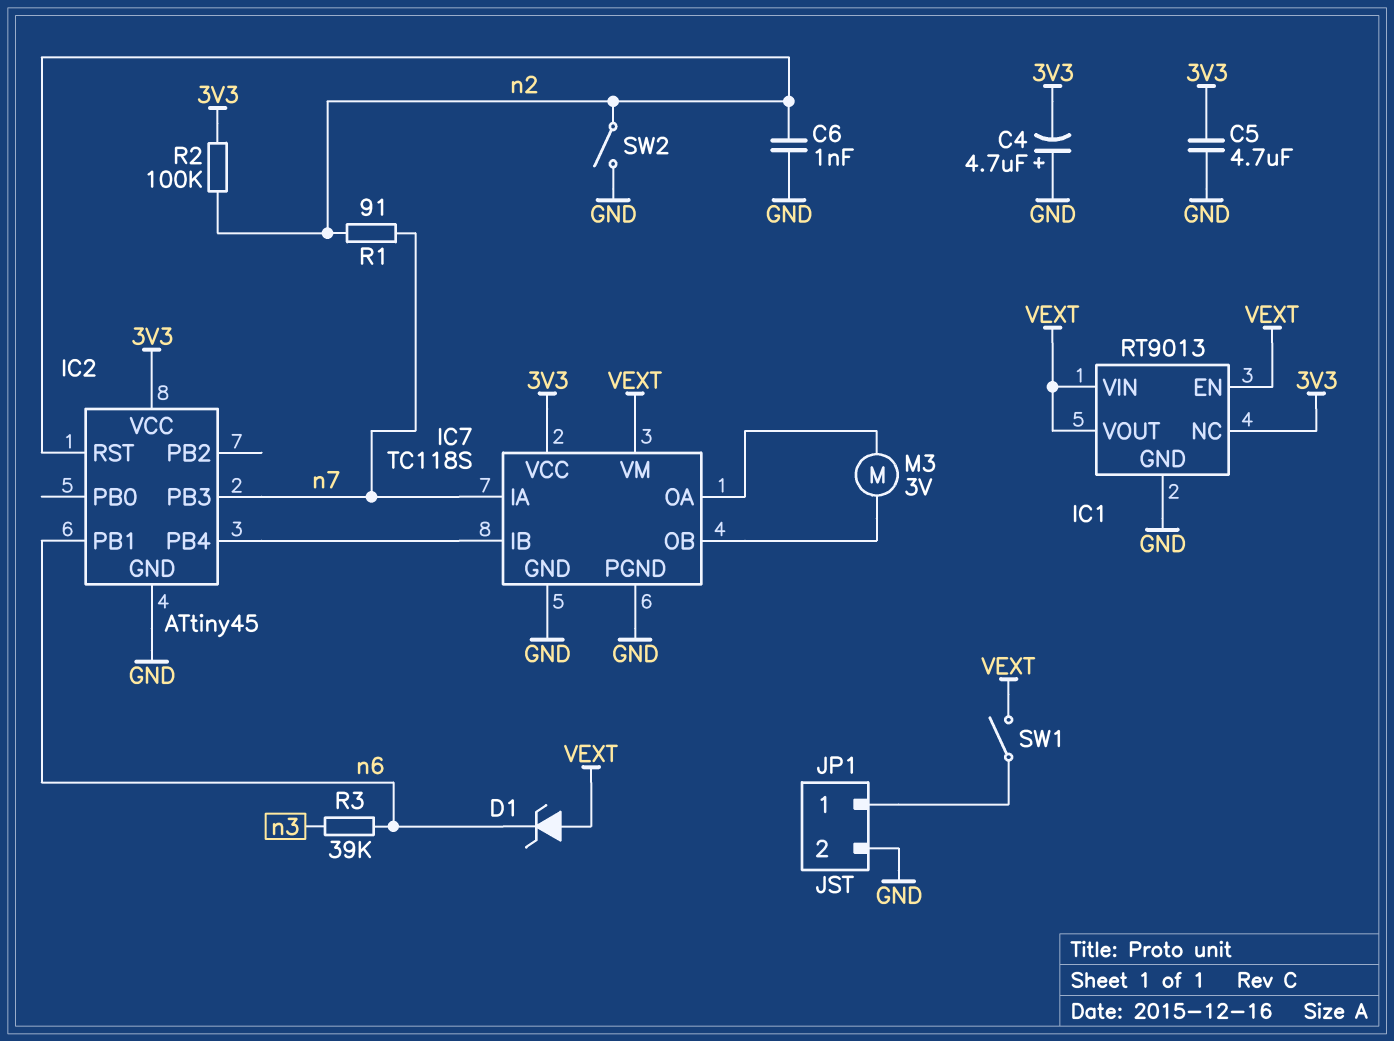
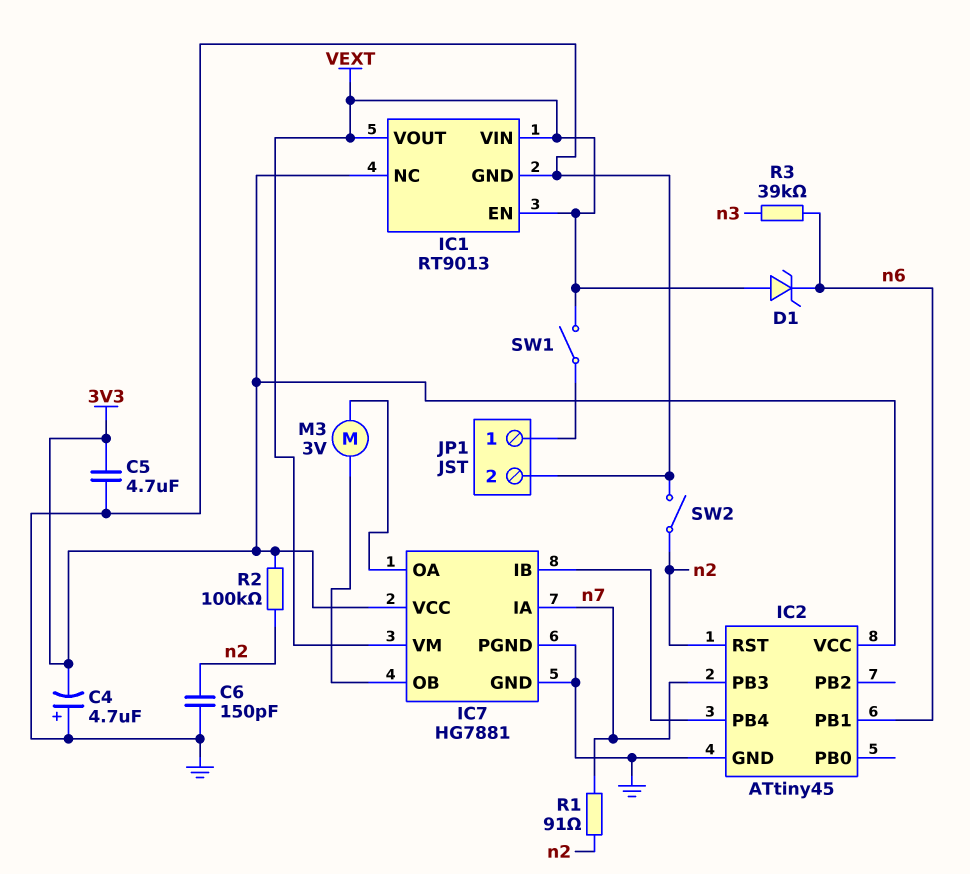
C6: 1nF (GND, n2) -> 150pF (GND, n2)
IC7: TC118S -> HG7881

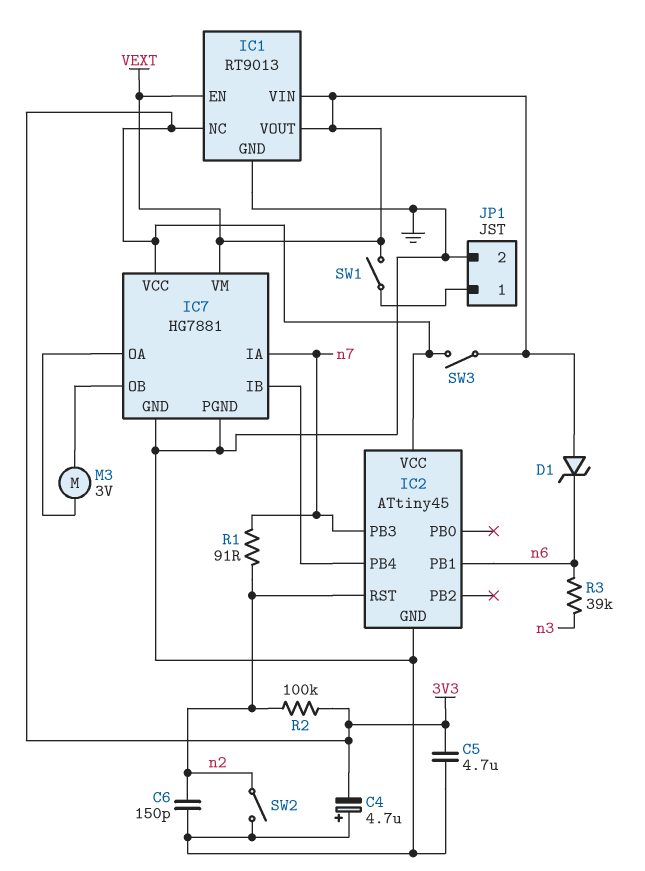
SW3: none -> switch (3V3, VEXT)

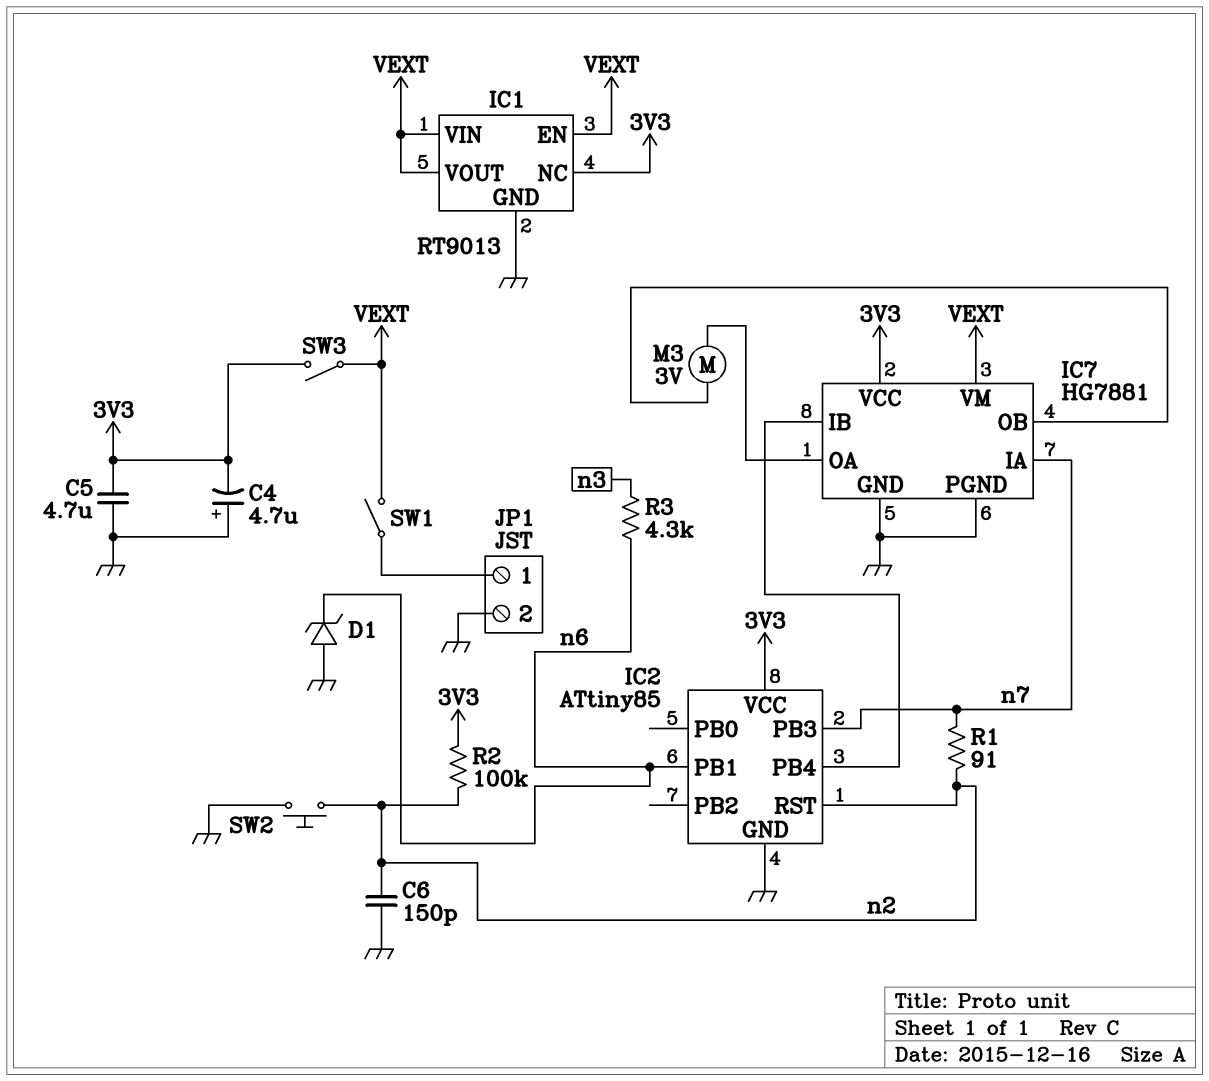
D1: zener (A VEXT, K n6) -> zener (A GND, K n6)
IC2: ATtiny45 -> ATtiny85
R3: 39k (n3, n6) -> 4.3k (n3, n6)
SW2: switch (GND, n2) -> button (GND, n2)

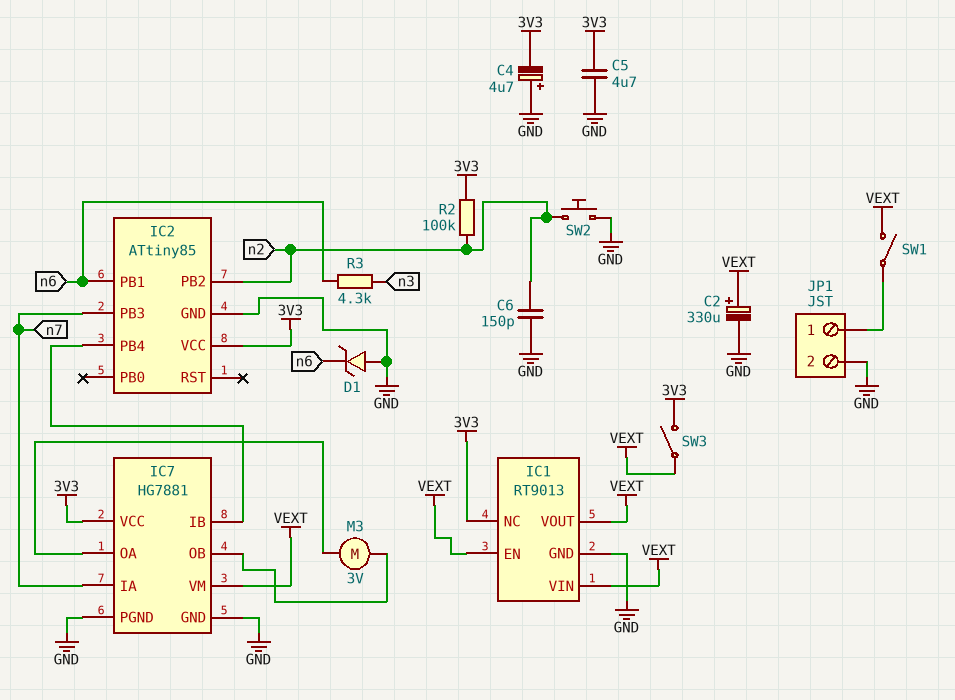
C2: none -> 330uF (plus VEXT, minus GND)
IC2 pin PB2: none -> n2
IC2 pin RST: n2 -> none
R1: 91 (n2, n7) -> none

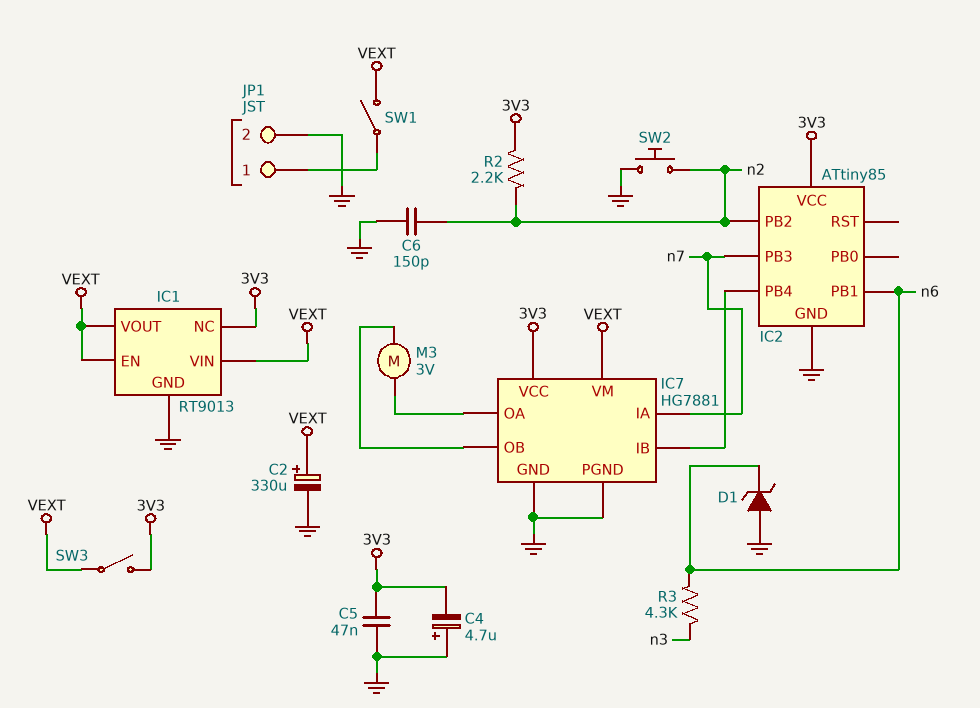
C5: 4.7uF (3V3, GND) -> 47nF (3V3, GND)
R2: 100k (3V3, n2) -> 2.2k (3V3, n2)

